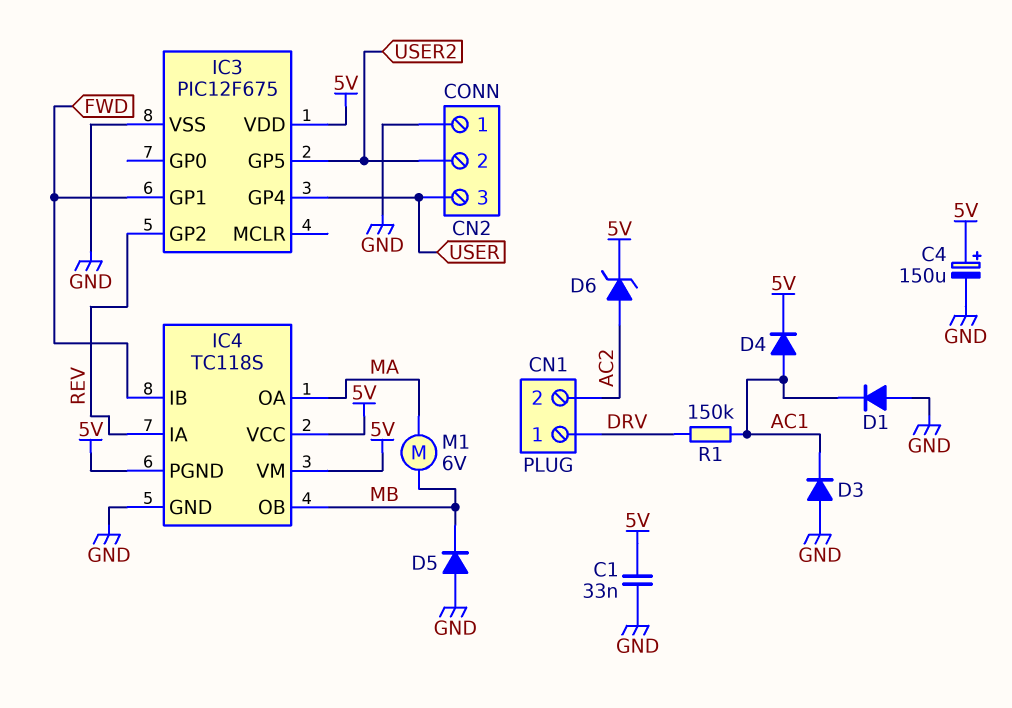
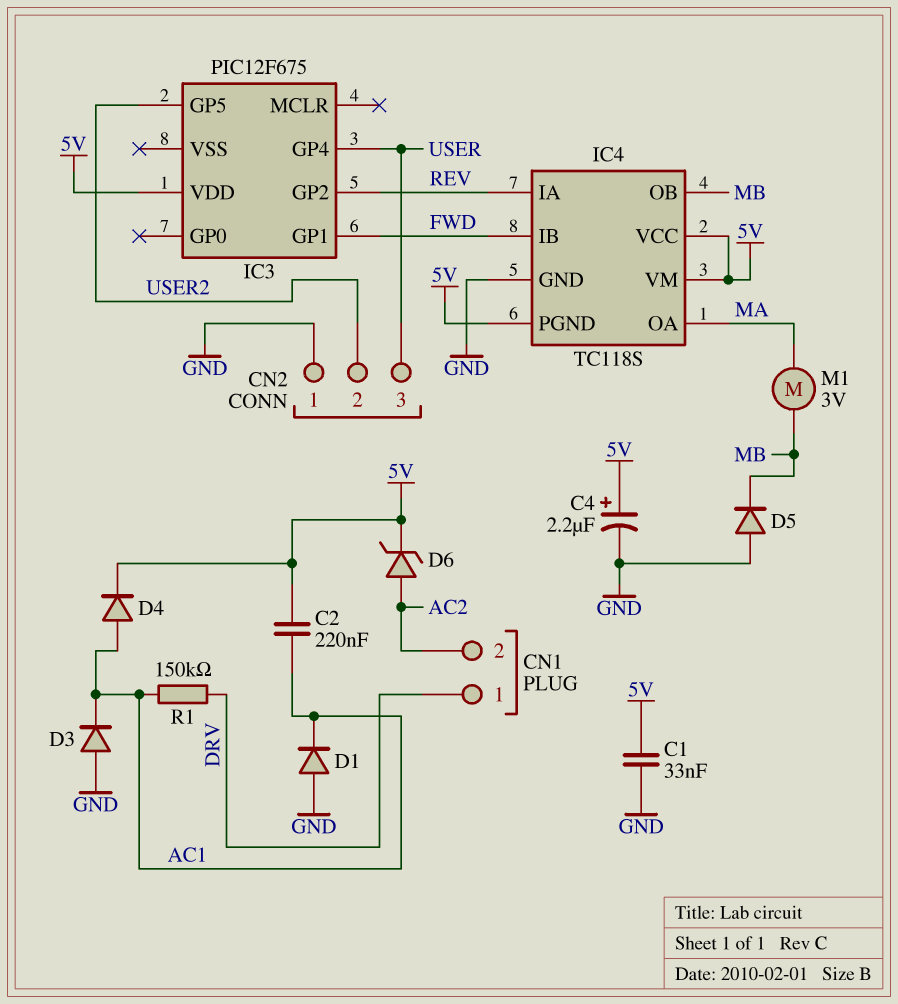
C2: none -> 220nF (5V, AC1)
C4: 150uF (plus 5V, minus GND) -> 2.2uF (plus 5V, minus GND)
IC3 pin VSS: GND -> none
M1: motor 6V (MA, MB) -> motor 3V (MA, MB)

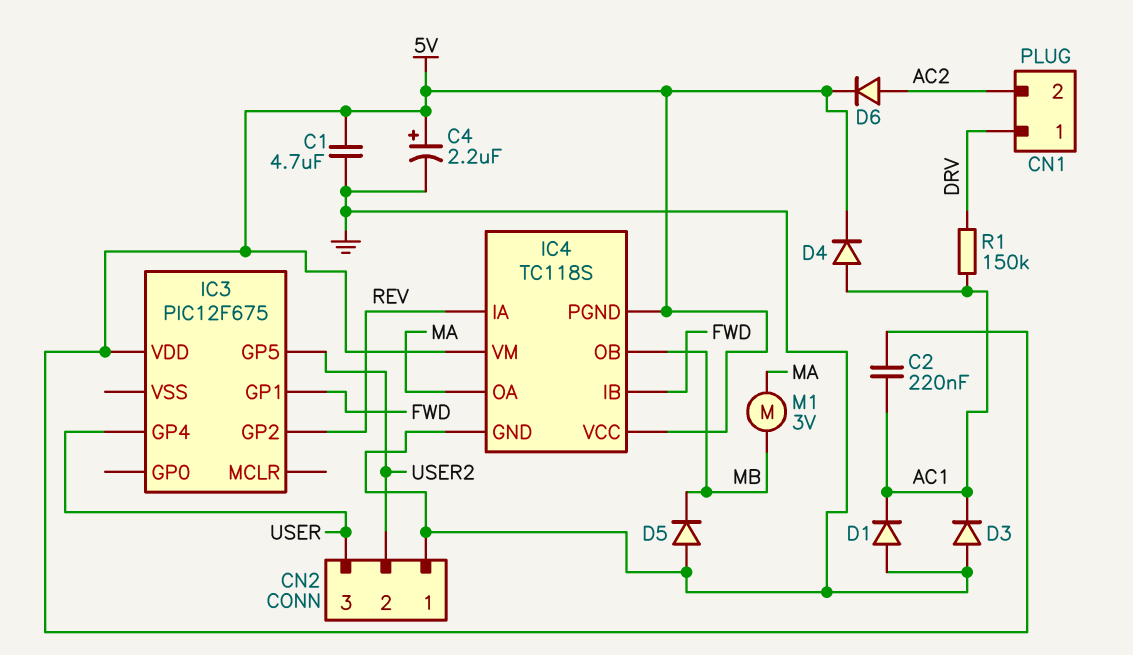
C1: 33nF (5V, GND) -> 4.7uF (5V, GND)
D6: zener (A AC2, K 5V) -> diode (A AC2, K 5V)

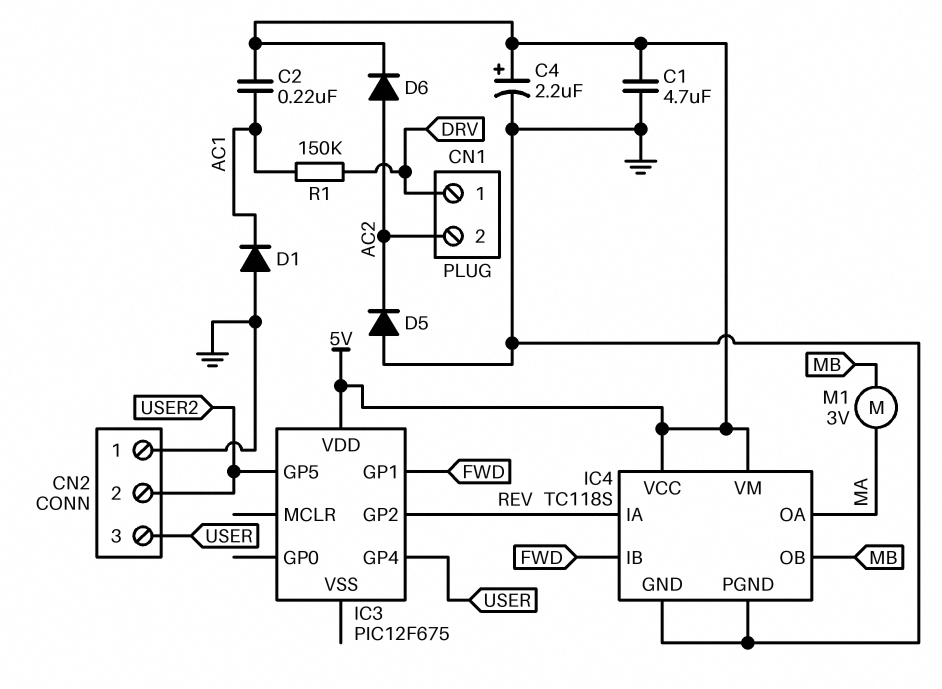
D3: diode (A GND, K AC1) -> none
D4: diode (A AC1, K 5V) -> none
D5: diode (A GND, K MB) -> diode (A GND, K AC2)
IC4 pin PGND: 5V -> GND

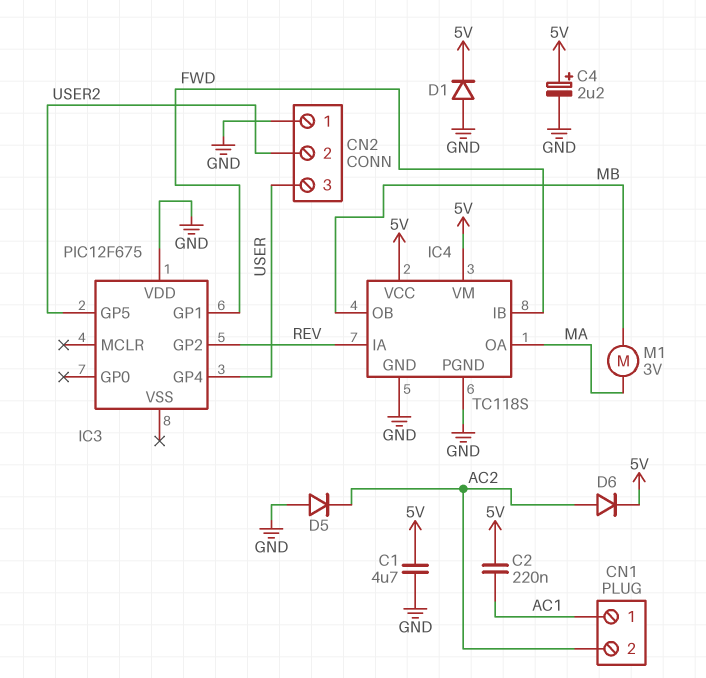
CN1 pin 1: DRV -> AC1
D1: diode (A GND, K AC1) -> diode (A GND, K 5V)
IC3 pin VDD: 5V -> GND
R1: 150k (AC1, DRV) -> none

